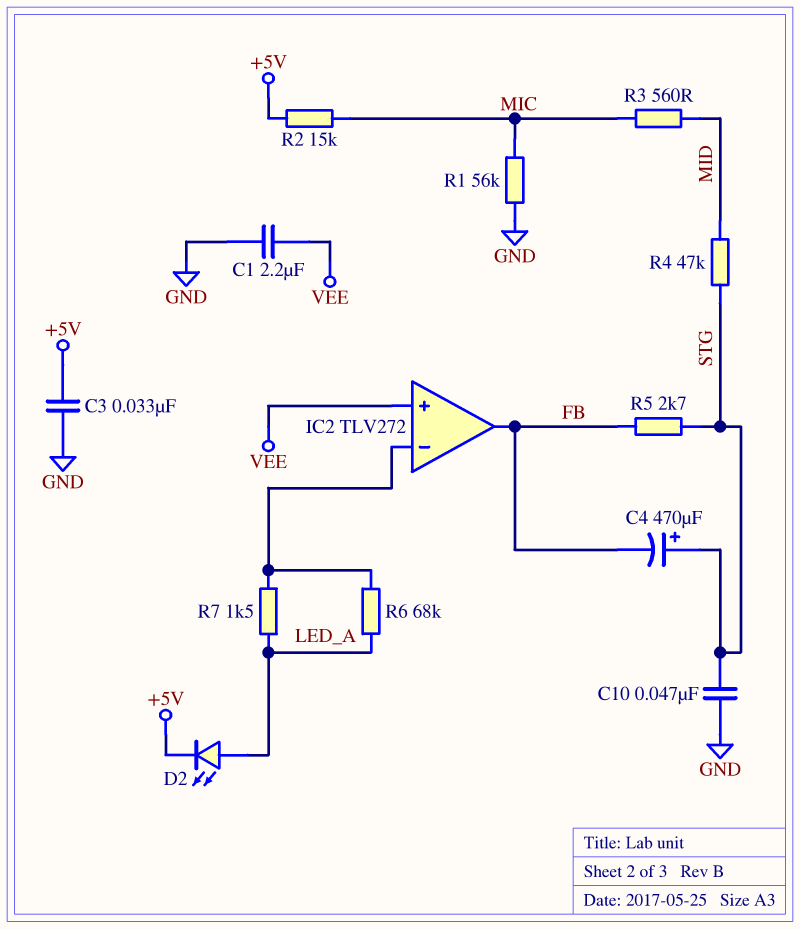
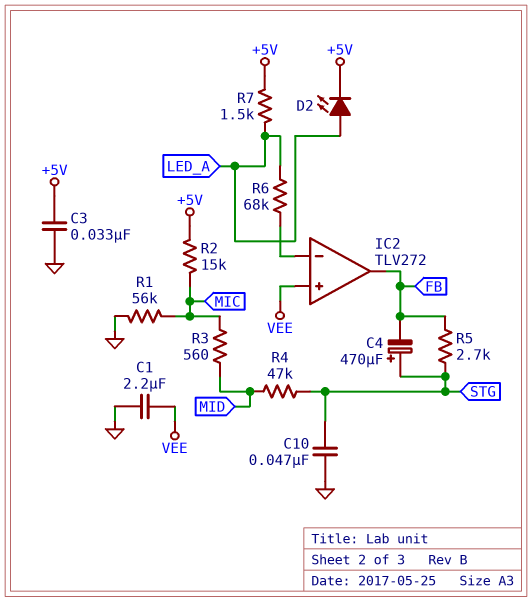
R7: 1.5k (IC2/in-, LED_A) -> 1.5k (+5V, LED_A)

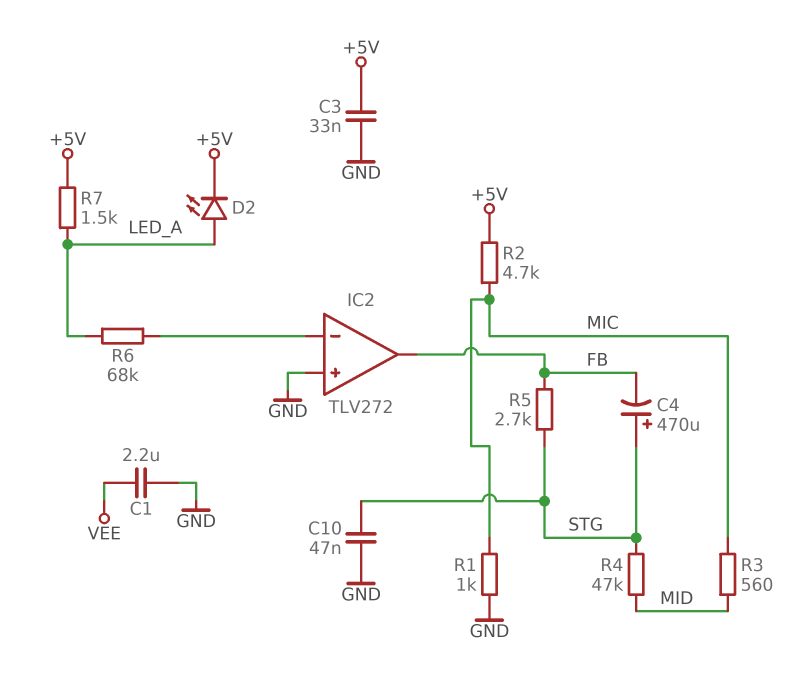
IC2 pin in+: VEE -> GND
R1: 56k (GND, MIC) -> 1k (GND, MIC)
R2: 15k (+5V, MIC) -> 4.7k (+5V, MIC)

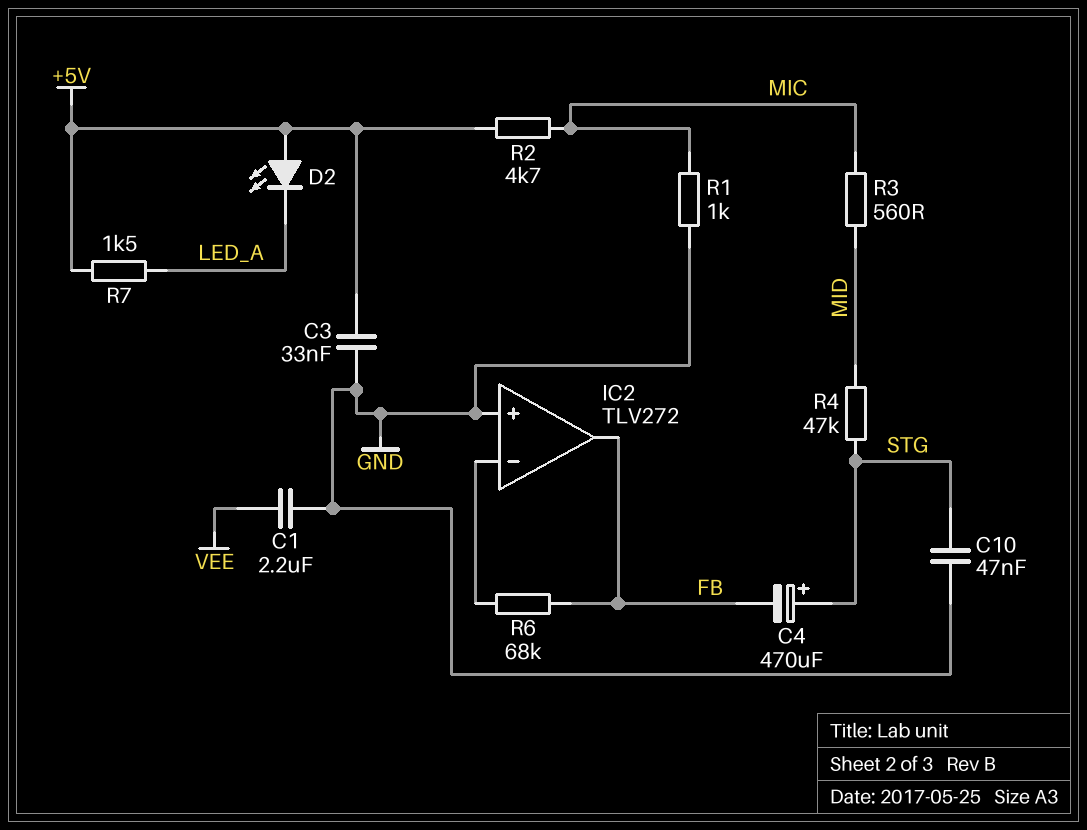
D2: LED (A LED_A, K +5V) -> LED (A +5V, K LED_A)
R5: 2.7k (FB, STG) -> none
R6: 68k (IC2/in-, LED_A) -> 68k (FB, IC2/in-)

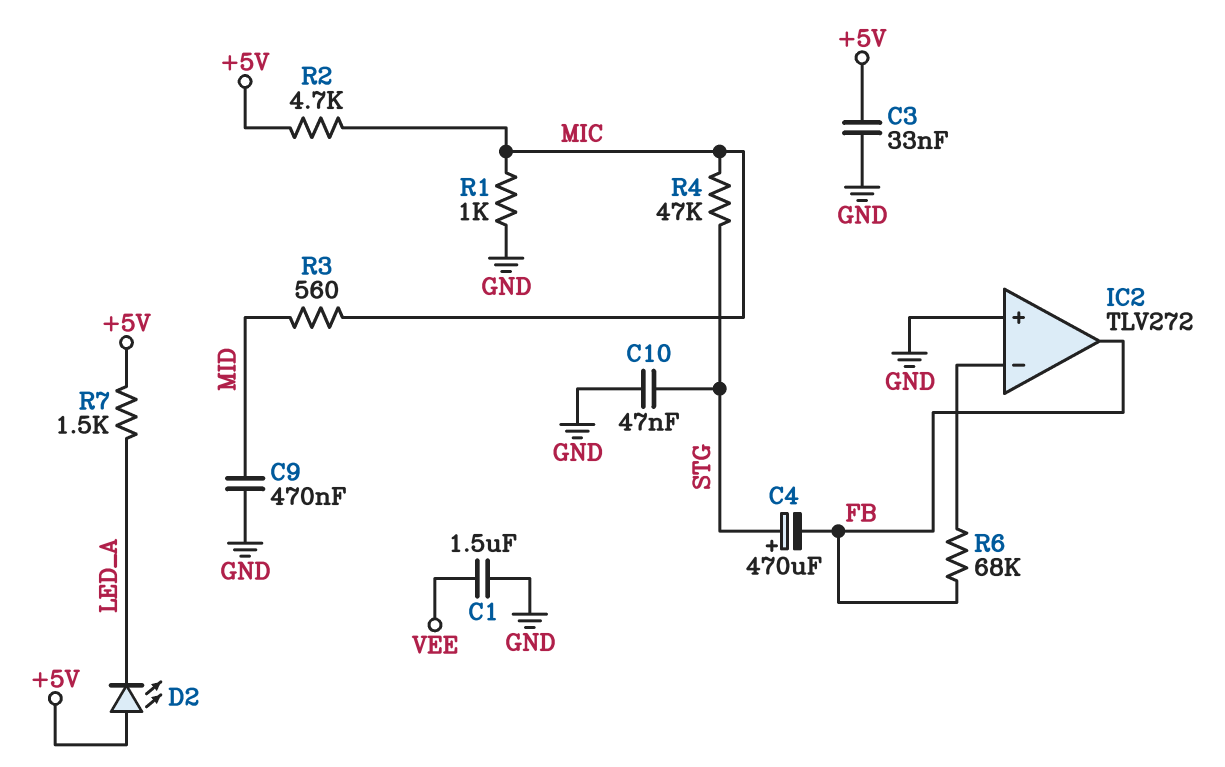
C1: 2.2uF (GND, VEE) -> 1.5uF (GND, VEE)
C9: none -> 470nF (GND, MID)
R4: 47k (MID, STG) -> 47k (MIC, STG)

